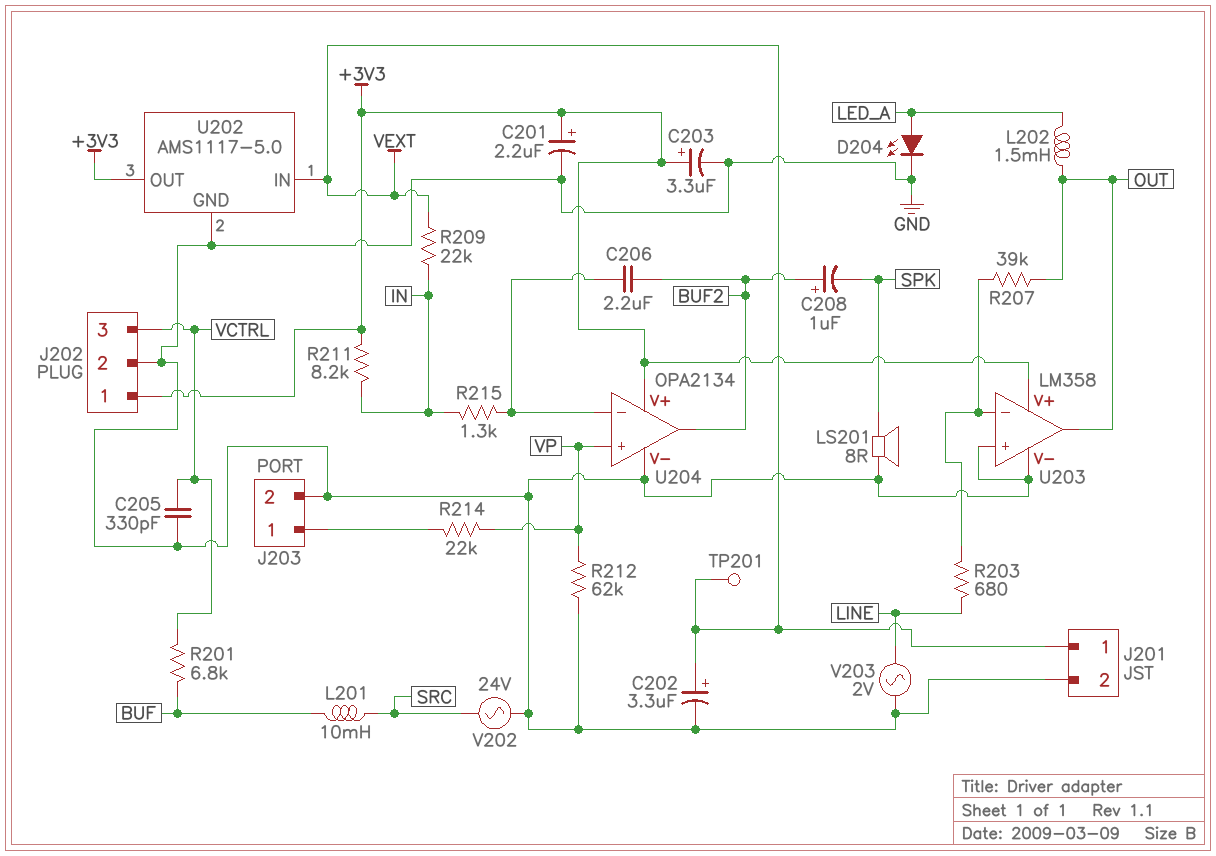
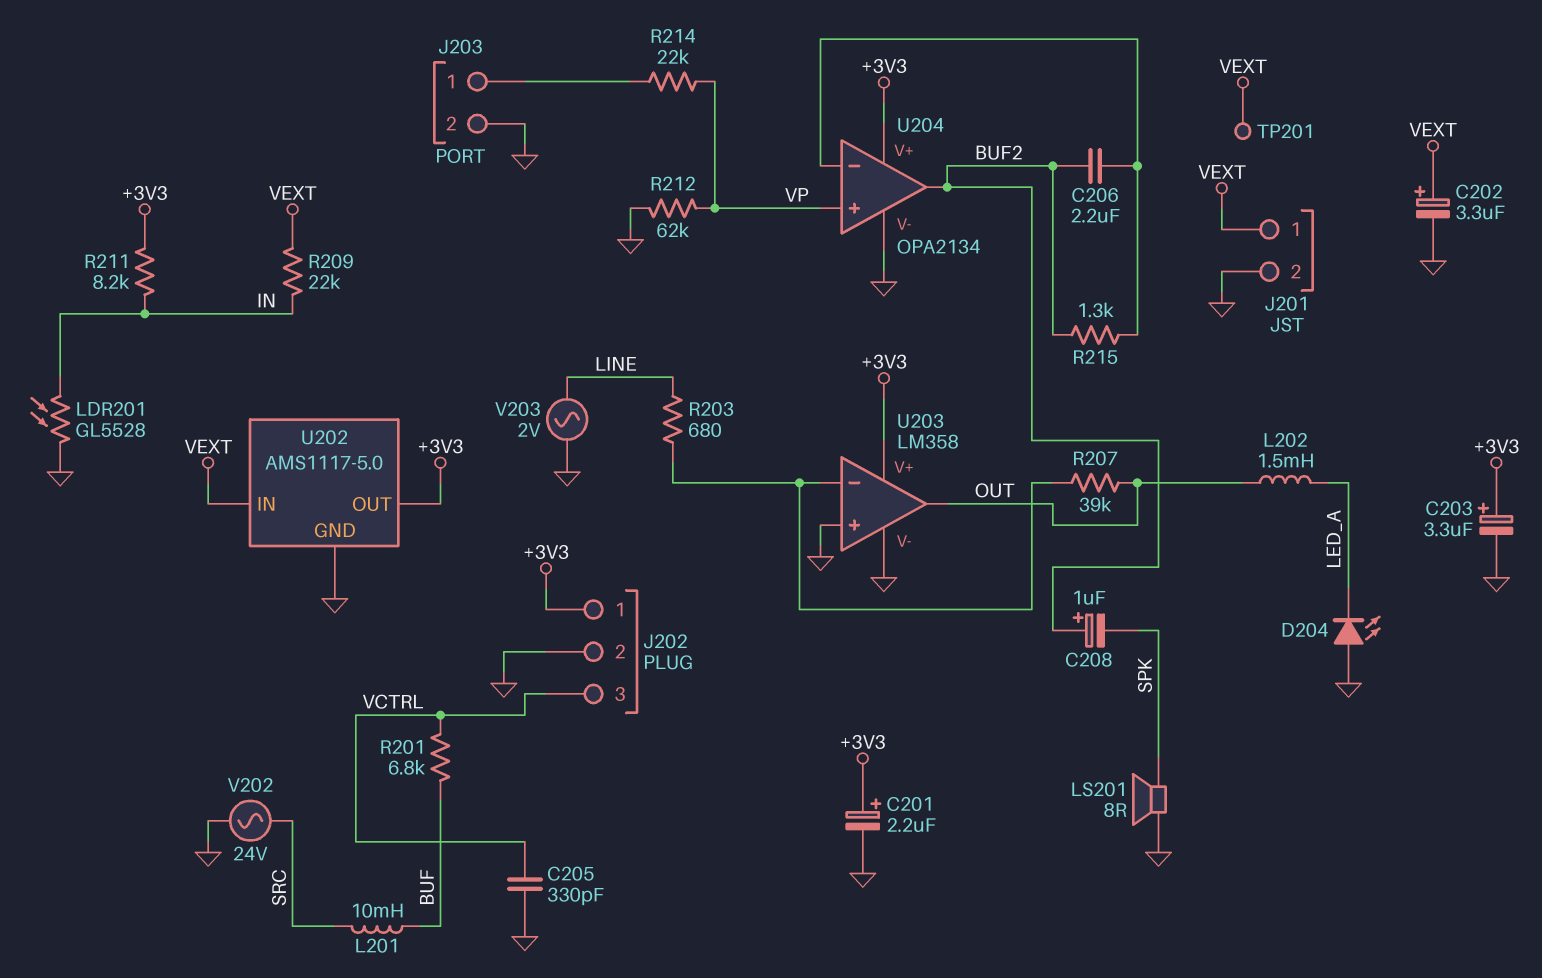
D204: LED (A LED_A, K GND) -> LED (A GND, K LED_A)
LDR201: none -> GL5528 (GND, IN)
R215: 1.3k (IN, U204/in-) -> 1.3k (BUF2, U204/in-)

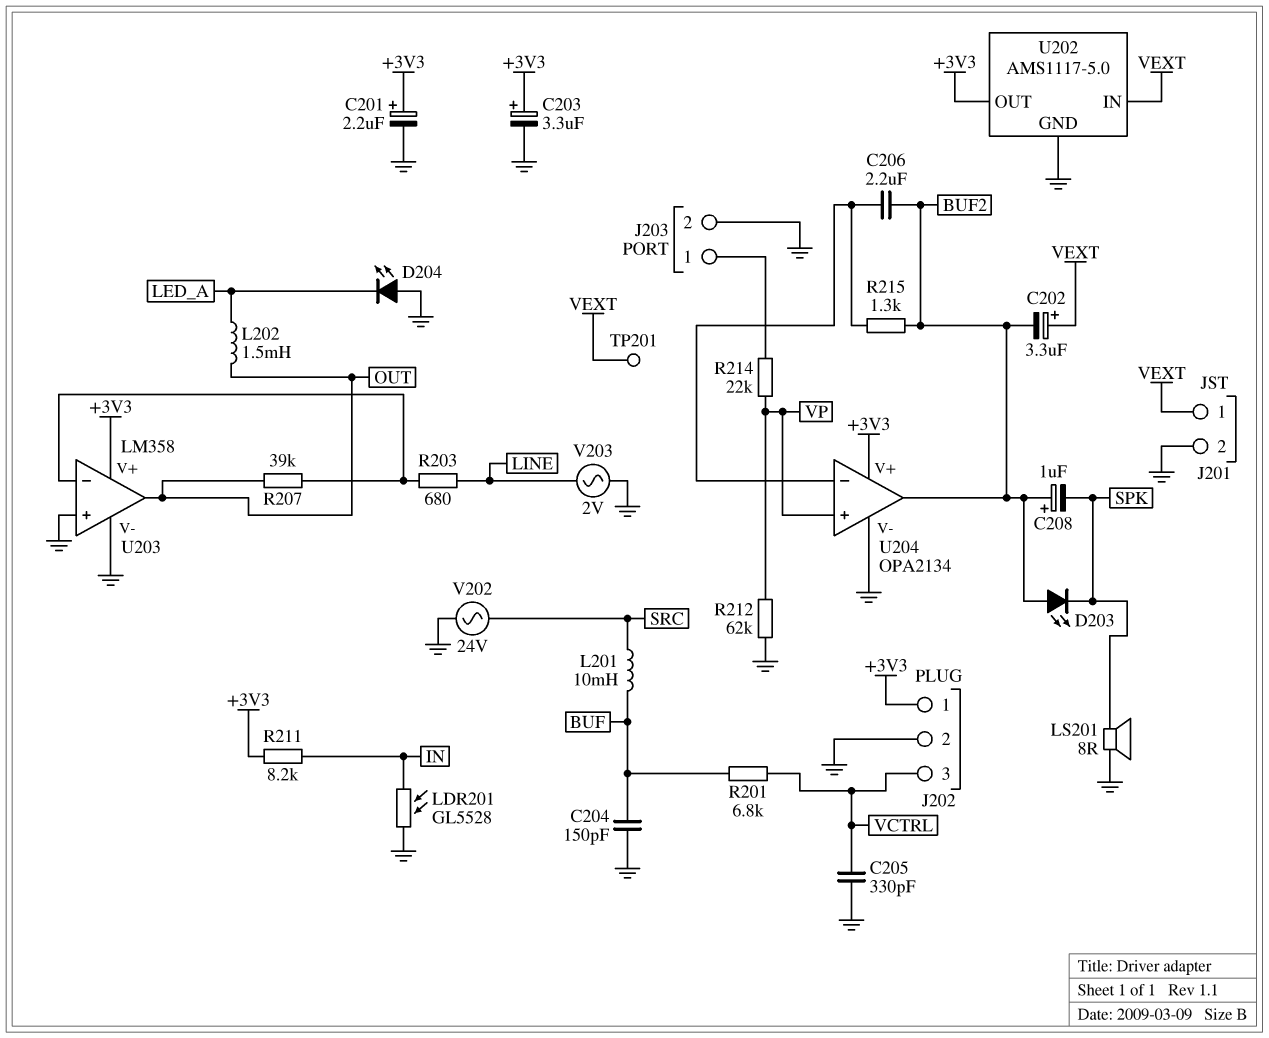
C202: 3.3uF (plus VEXT, minus GND) -> 3.3uF (plus VEXT, minus BUF2)
C204: none -> 150pF (BUF, GND)
D203: none -> LED (A BUF2, K SPK)
R209: 22k (IN, VEXT) -> none

